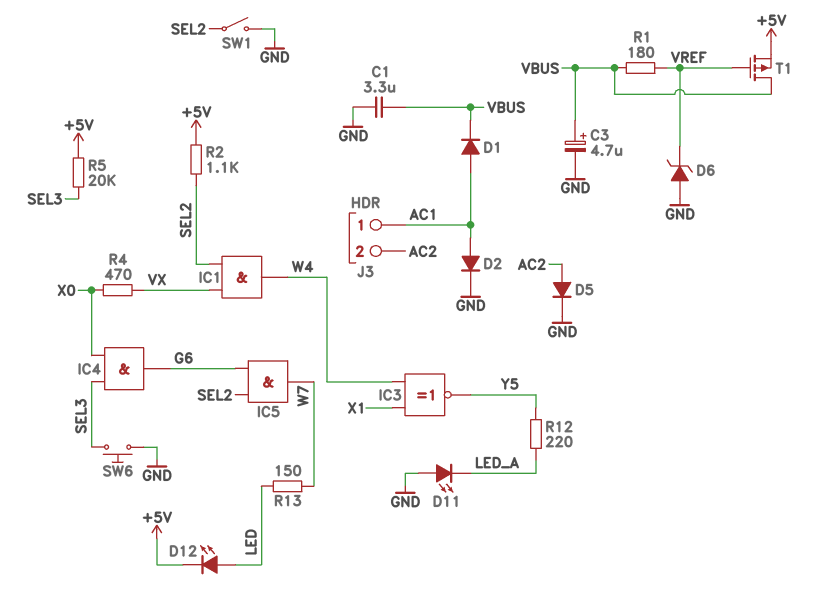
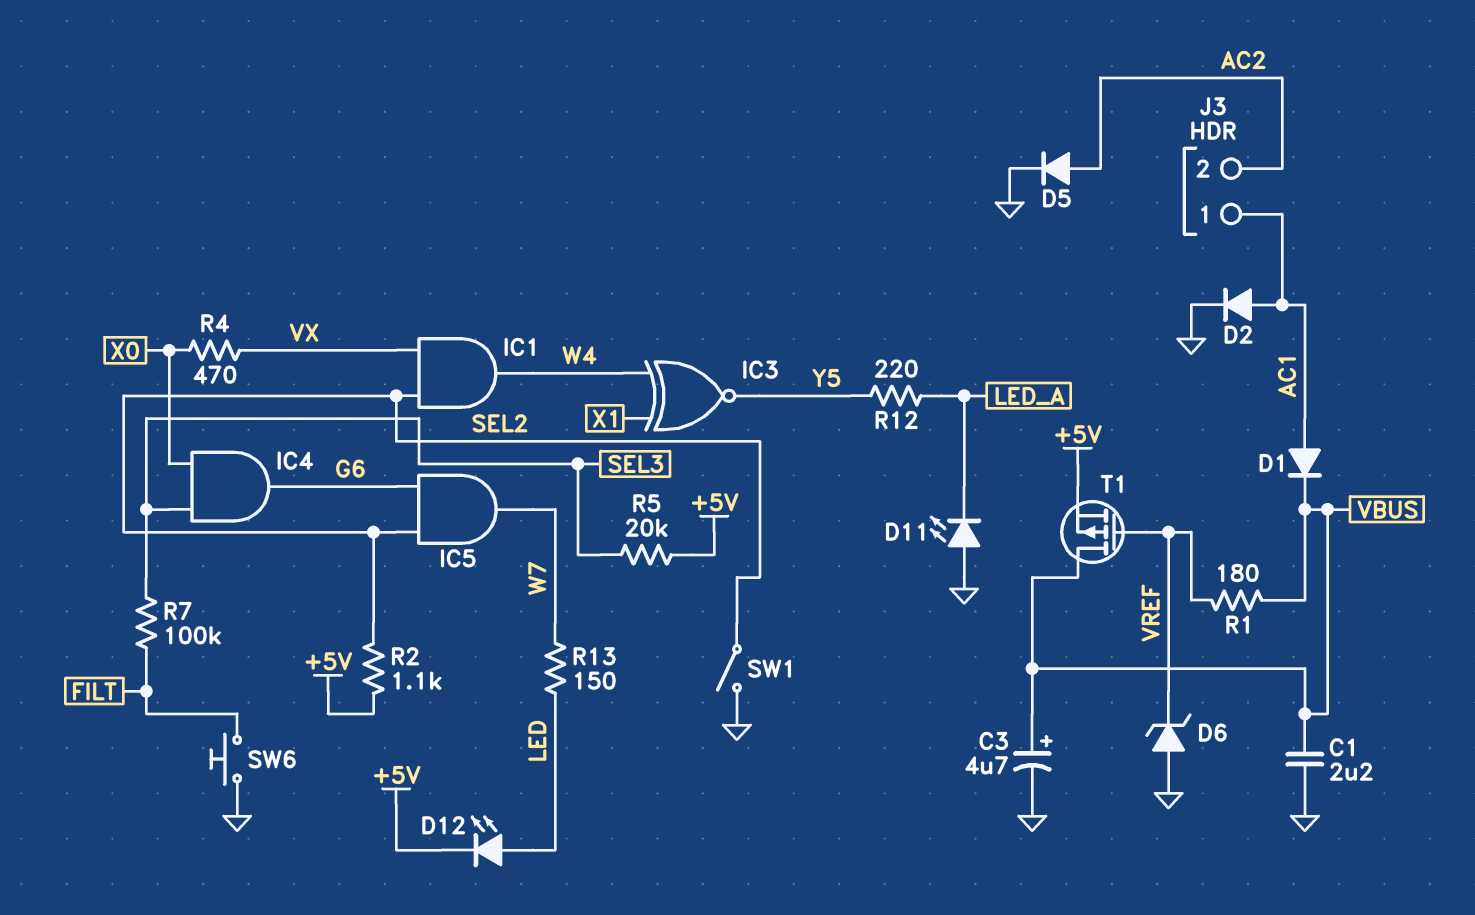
C1: 3.3uF (GND, VBUS) -> 2.2uF (GND, VBUS)
R7: none -> 100k (FILT, SEL3)
SW6: button (GND, SEL3) -> button (FILT, GND)

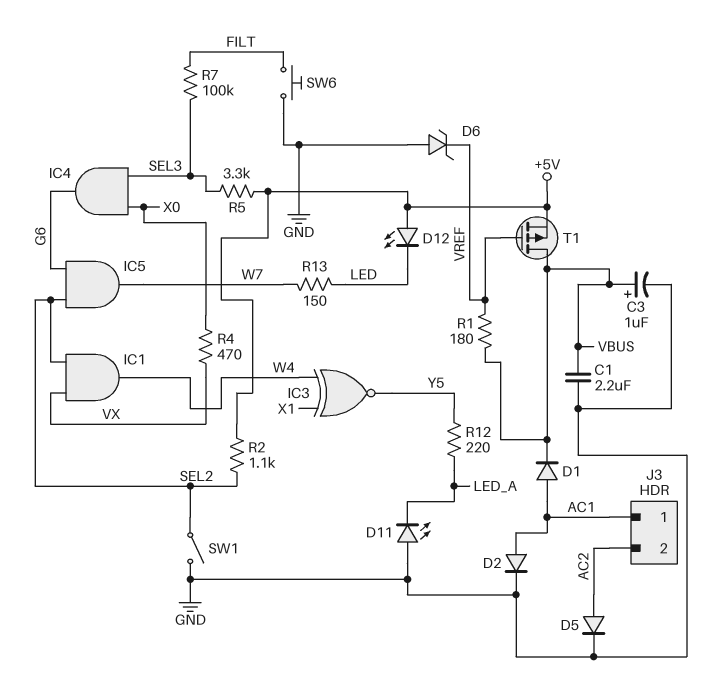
C3: 4.7uF (plus VBUS, minus GND) -> 1uF (plus VBUS, minus GND)
D12: LED (A LED, K +5V) -> LED (A +5V, K LED)
R5: 20k (+5V, SEL3) -> 3.3k (+5V, SEL3)

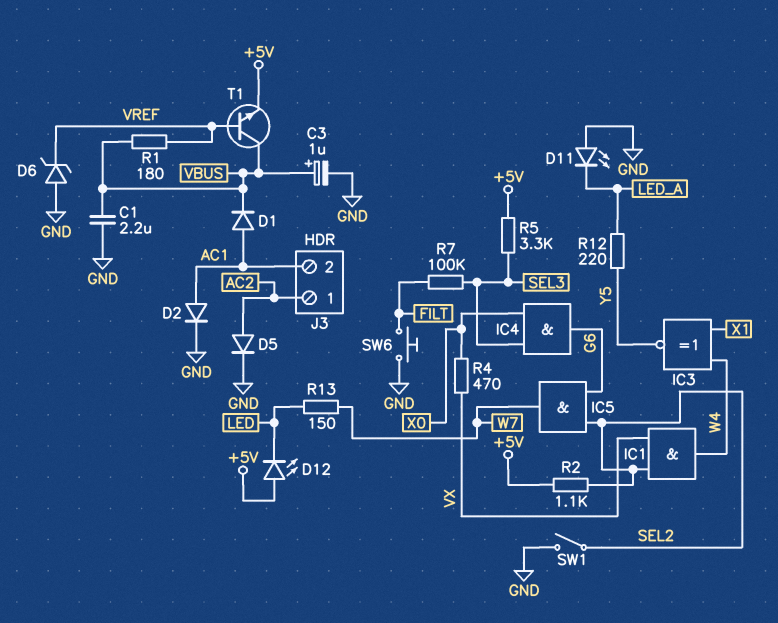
J3 pin 1: AC1 -> AC2
J3 pin 2: AC2 -> AC1
T1: PMOS (G VREF, D VBUS, S +5V) -> NPN (B VREF, C VBUS, E +5V)

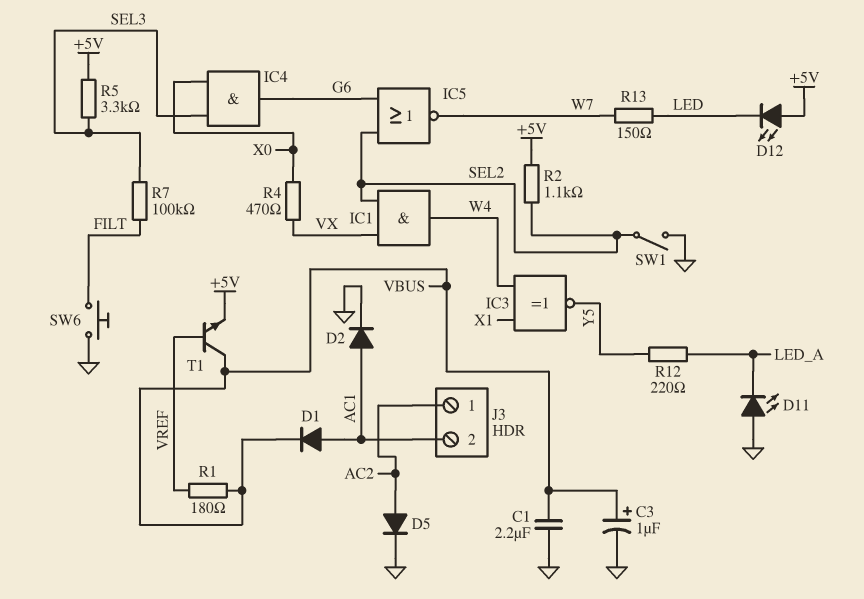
D6: zener (A GND, K VREF) -> none
IC5: AND (in G6, in SEL2, out W7) -> NOR (in G6, in SEL2, out W7)

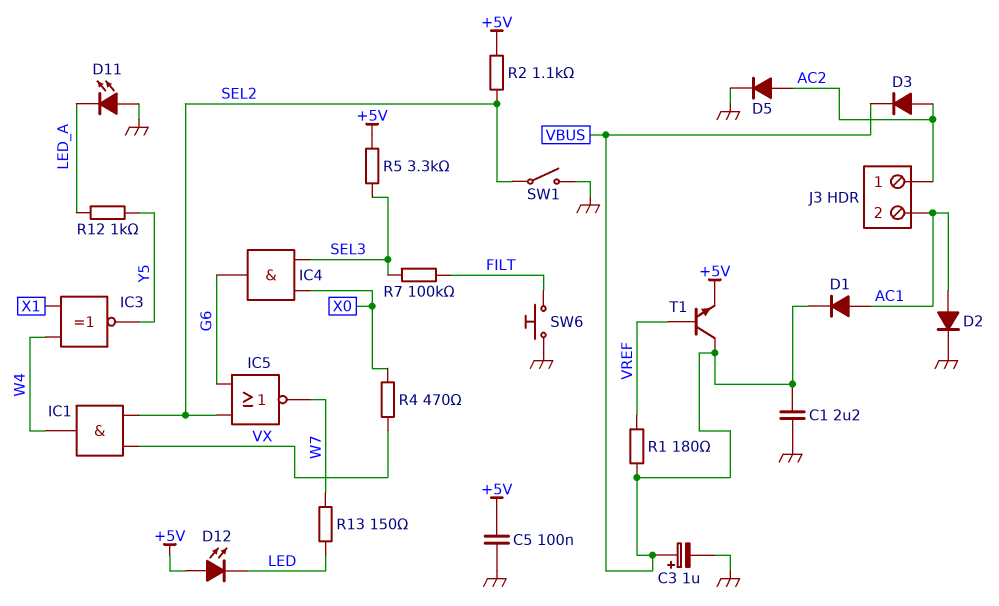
C5: none -> 100nF (+5V, GND)
D3: none -> diode (A AC2, K VBUS)
R12: 220 (LED_A, Y5) -> 1k (LED_A, Y5)

